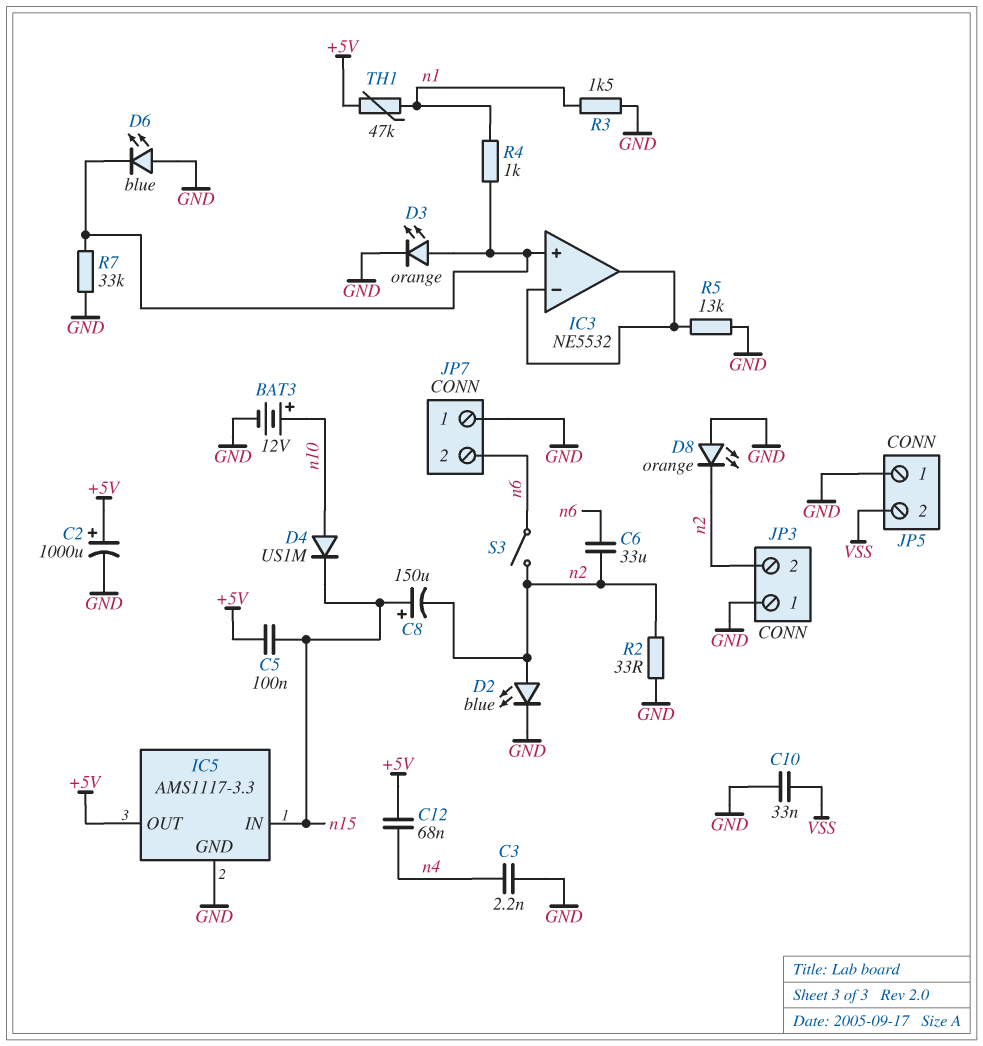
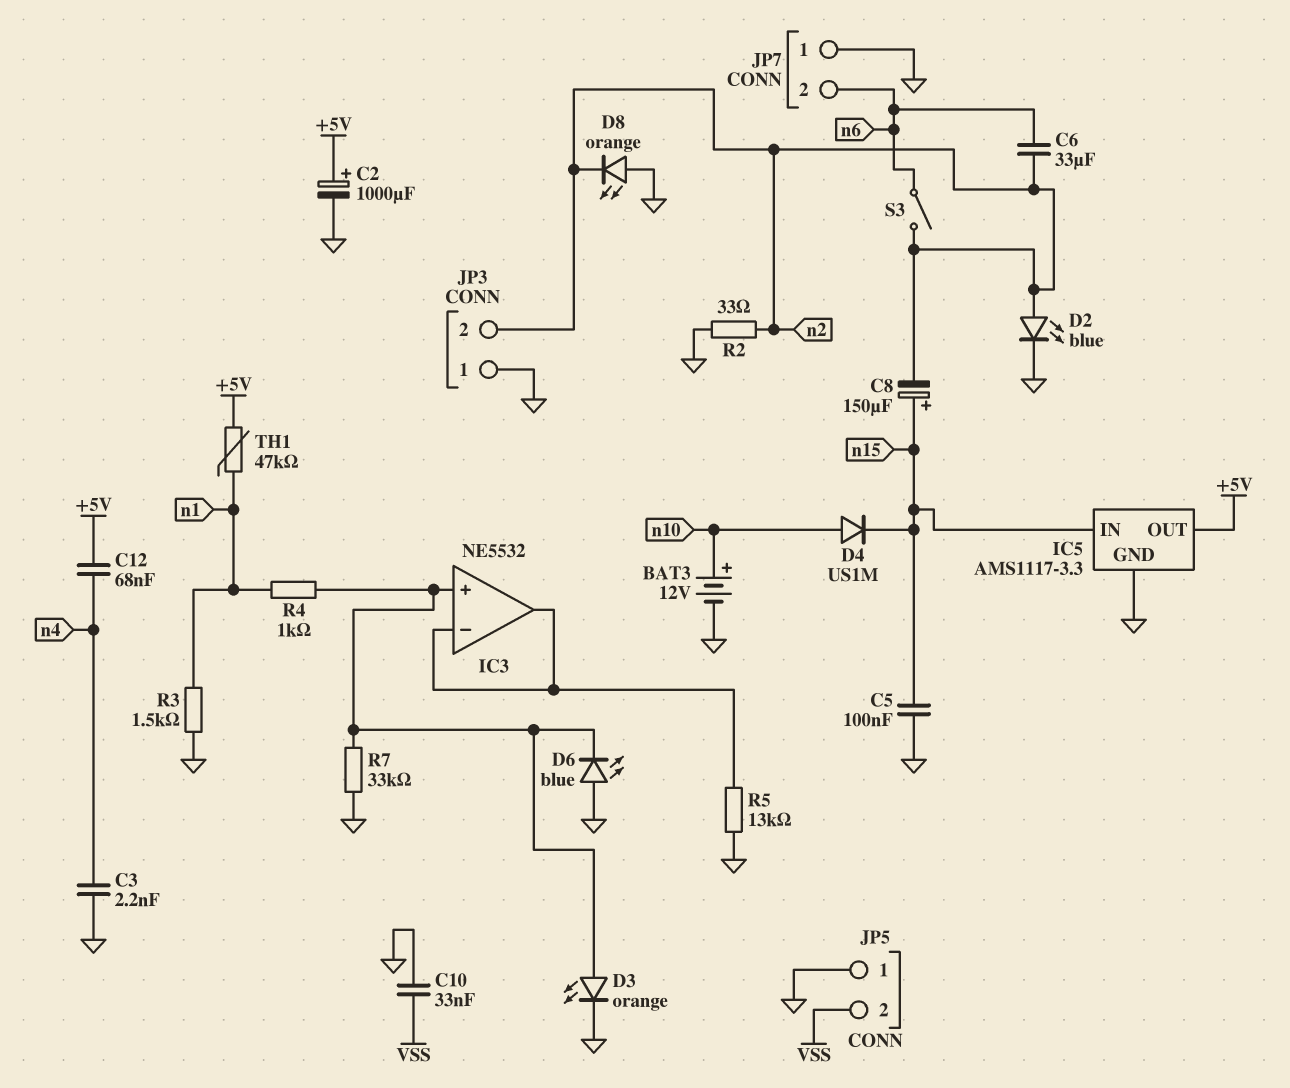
C5: 100nF (+5V, n15) -> 100nF (GND, n15)

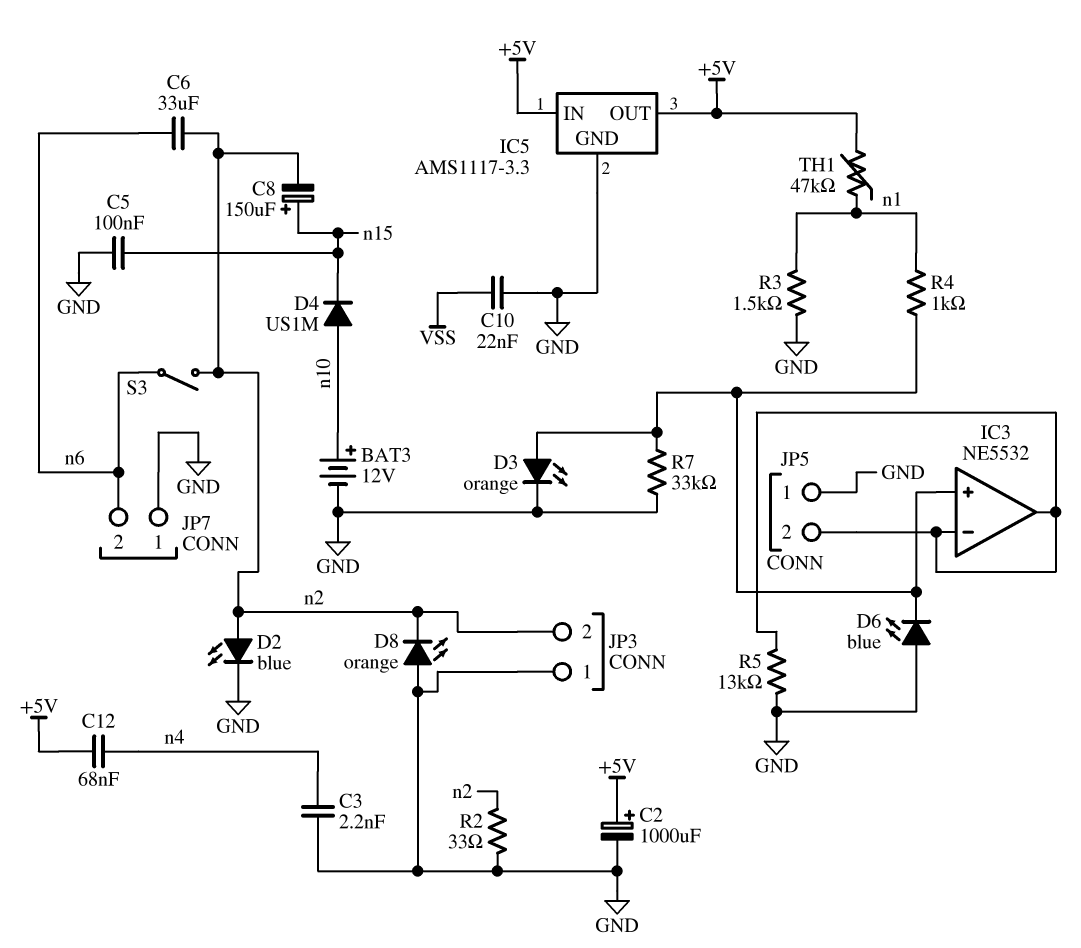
C10: 33nF (GND, VSS) -> 22nF (GND, VSS)
IC5 pin IN: n15 -> +5V
JP5 pin 2: VSS -> IC3/in-

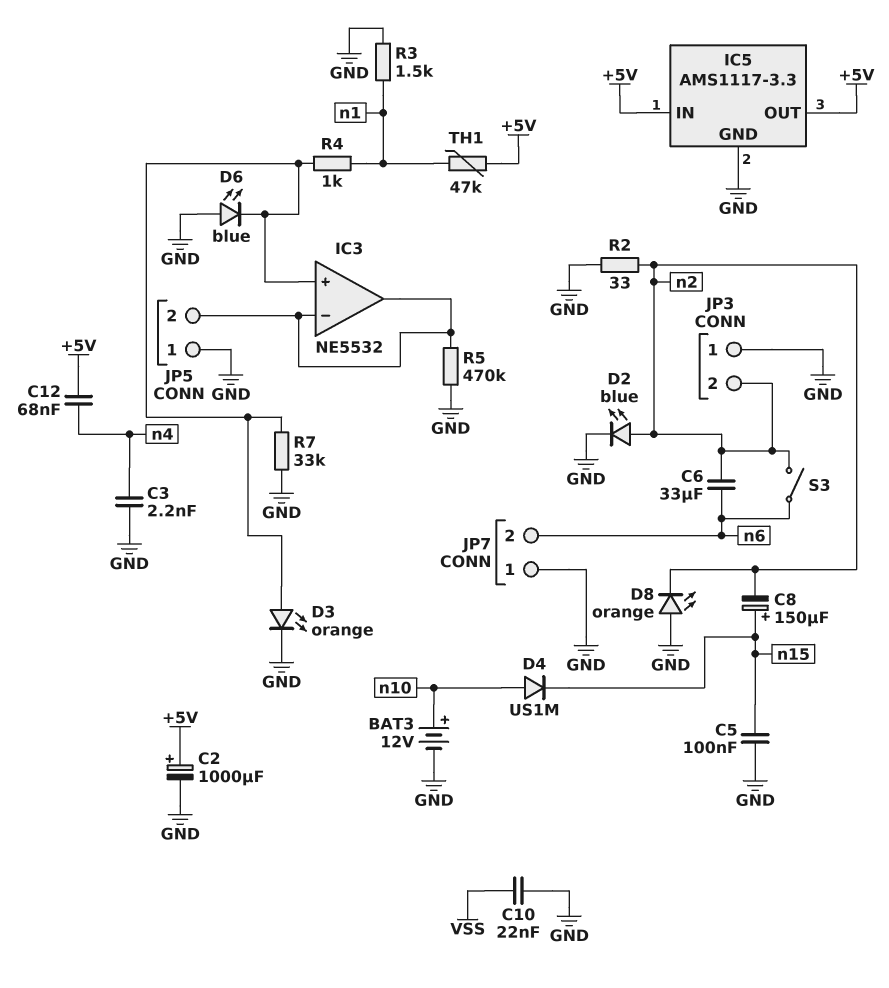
R5: 13k (GND, IC3/in-) -> 470k (GND, IC3/in-)

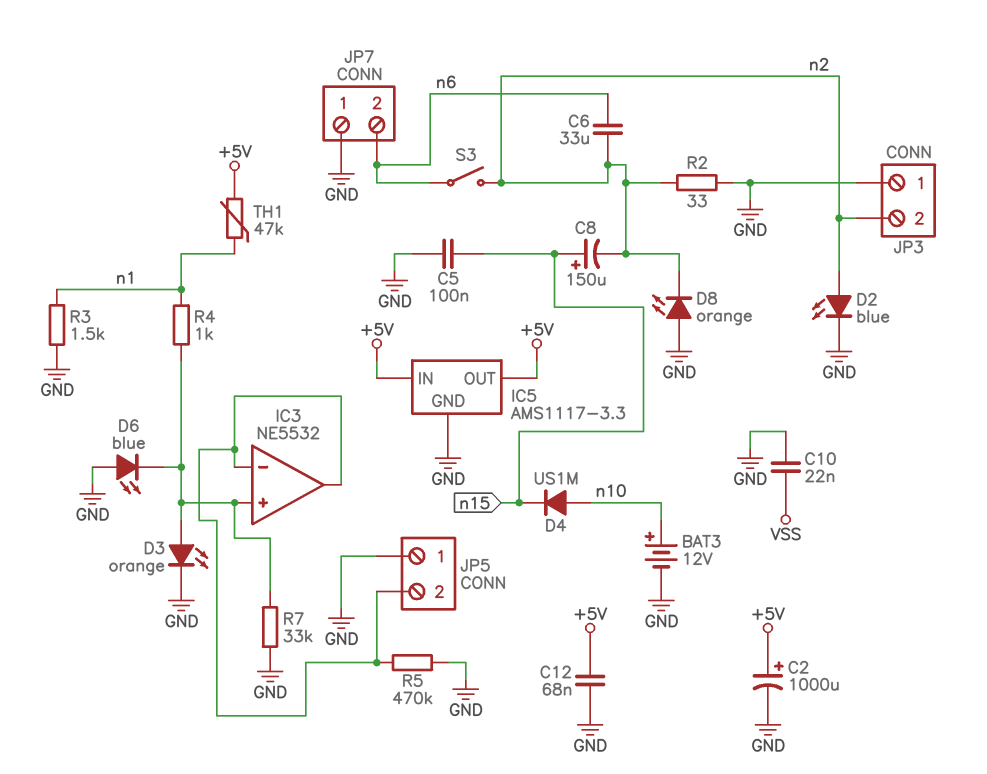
C3: 2.2nF (GND, n4) -> none
C12: 68nF (+5V, n4) -> 68nF (+5V, GND)

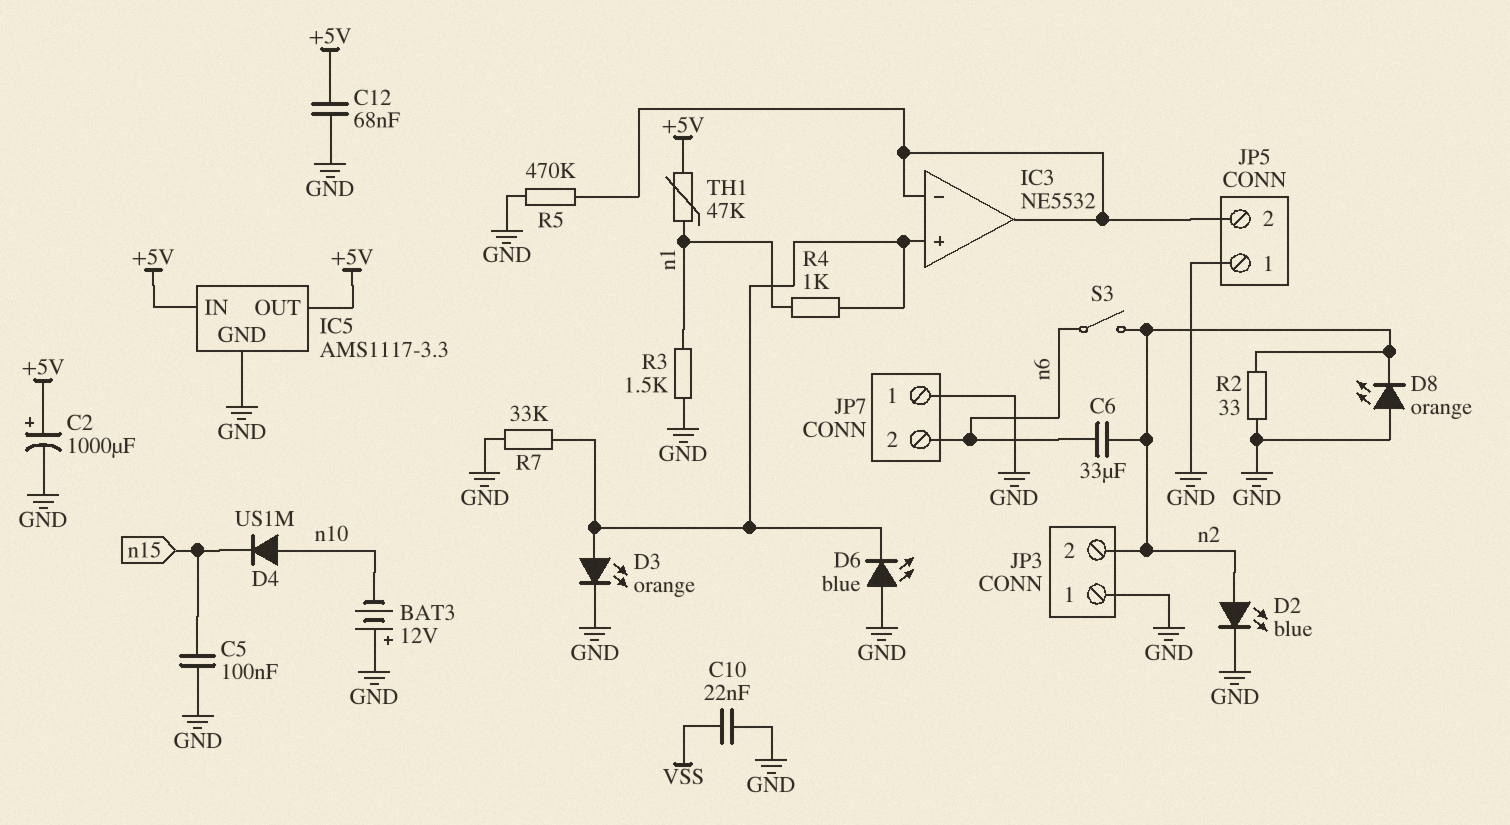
BAT3: 12V (plus n10, minus GND) -> 12V (plus GND, minus n10)
C8: 150uF (plus n15, minus n2) -> none

